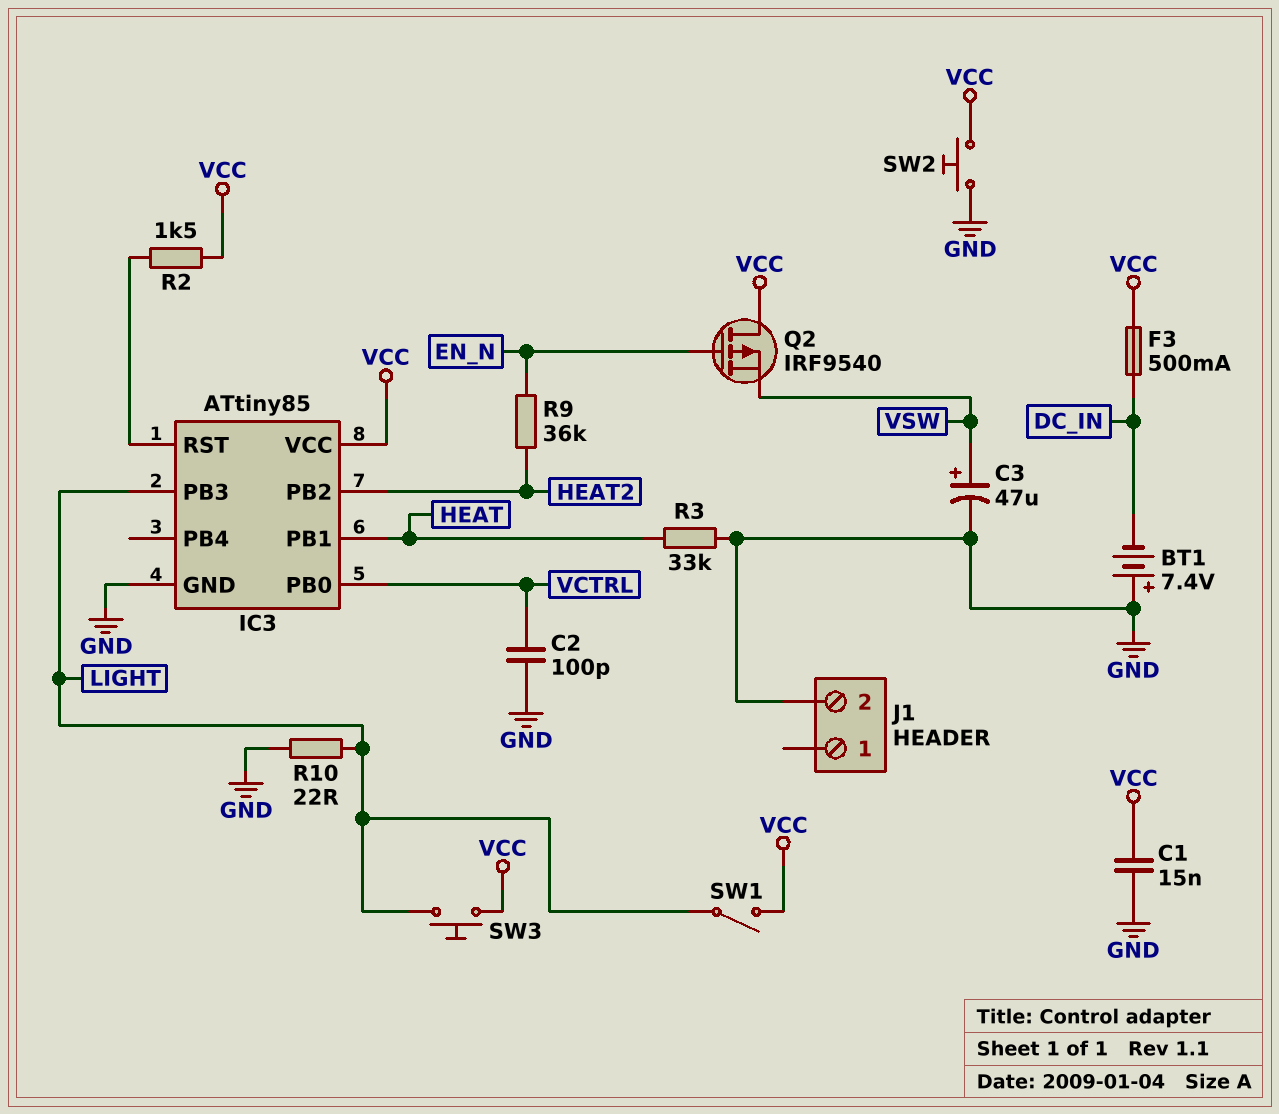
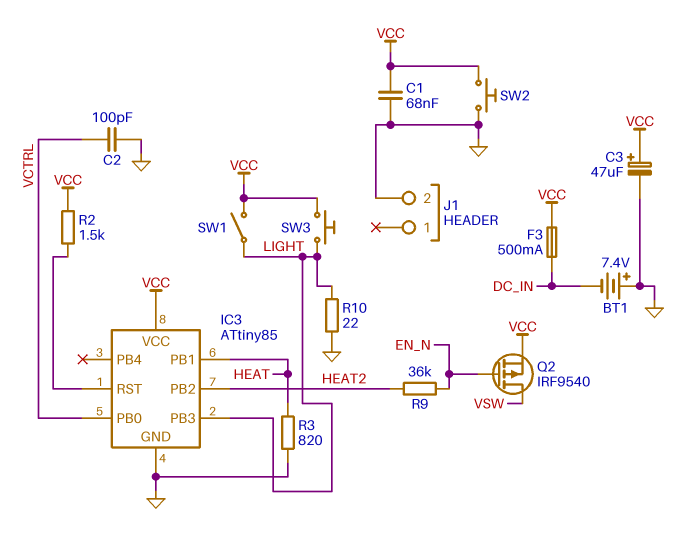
C1: 15nF (GND, VCC) -> 68nF (GND, VCC)
C3: 47uF (plus VSW, minus GND) -> 47uF (plus VCC, minus GND)
Q2: PMOS IRF9540 (G EN_N, D VCC, S VSW) -> PMOS IRF9540 (G EN_N, D VSW, S VCC)
R3: 33k (GND, HEAT) -> 820 (GND, HEAT)

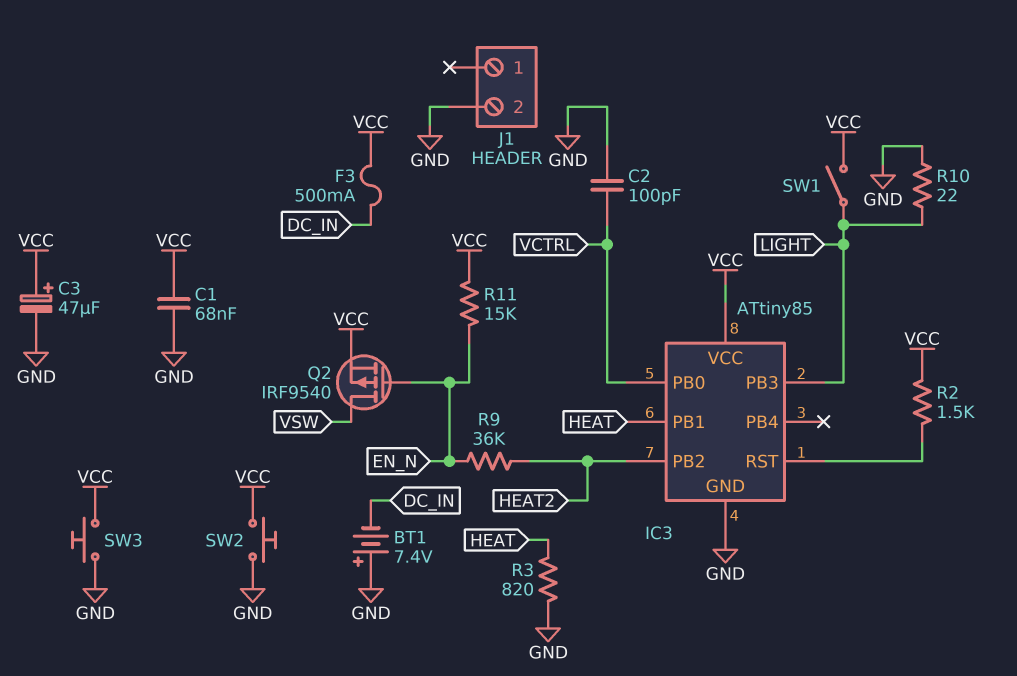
R11: none -> 15k (EN_N, VCC)
SW3: button (LIGHT, VCC) -> button (GND, VCC)

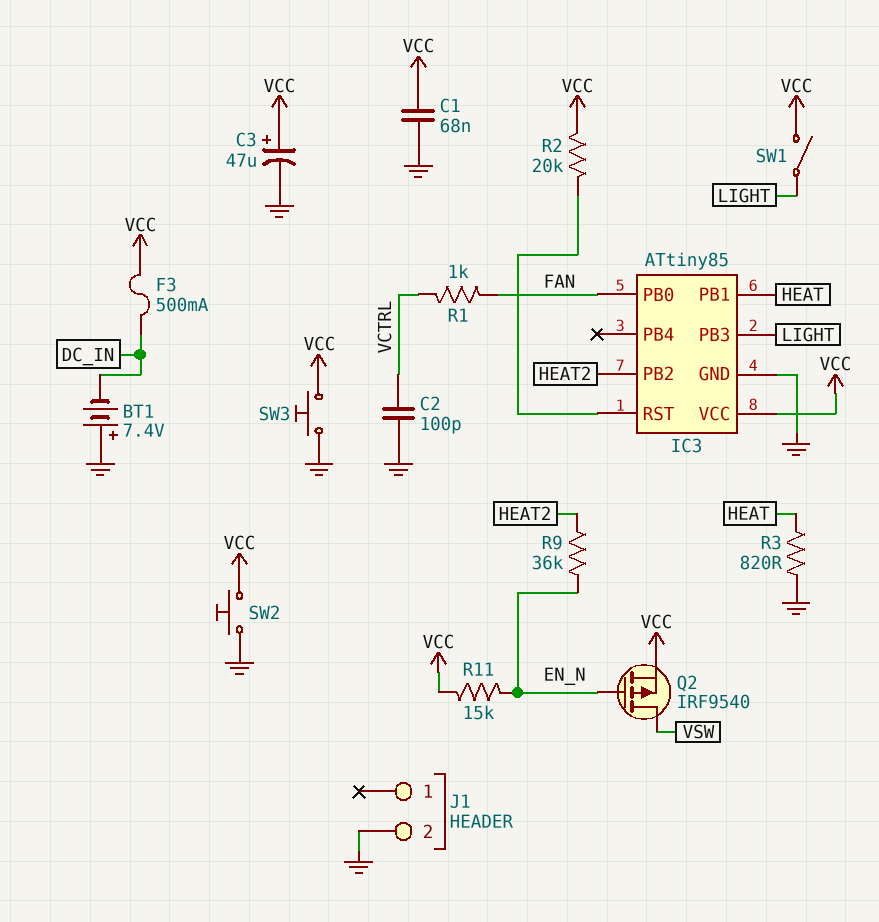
IC3 pin PB0: VCTRL -> FAN
R1: none -> 1k (FAN, VCTRL)
R2: 1.5k (IC3/RST, VCC) -> 20k (IC3/RST, VCC)
R10: 22 (GND, LIGHT) -> none

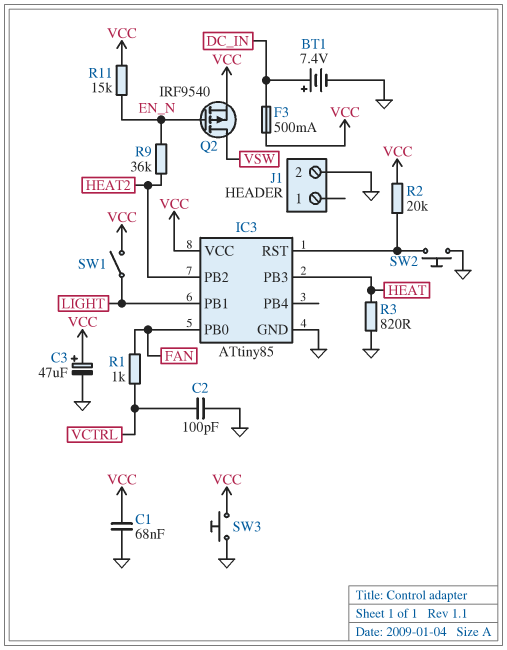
BT1: 7.4V (plus GND, minus DC_IN) -> 7.4V (plus DC_IN, minus GND)
IC3 pin PB1: HEAT -> LIGHT
IC3 pin PB3: LIGHT -> HEAT
SW2: button (GND, VCC) -> button (GND, IC3/RST)

